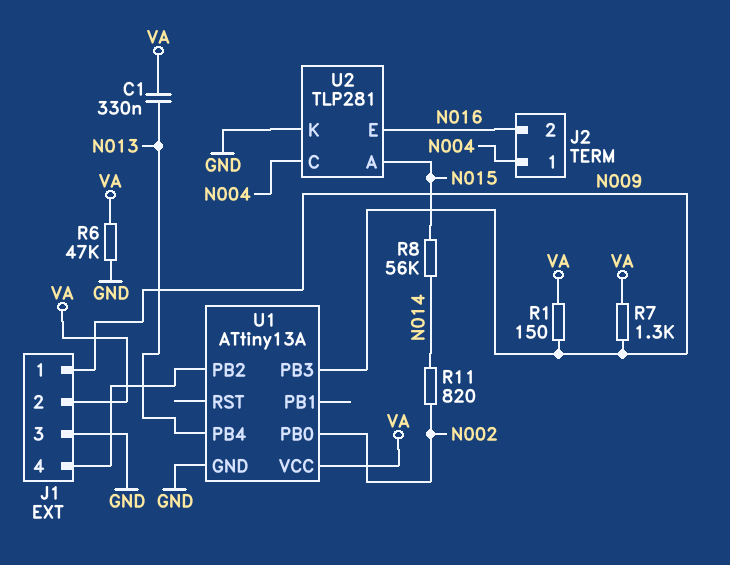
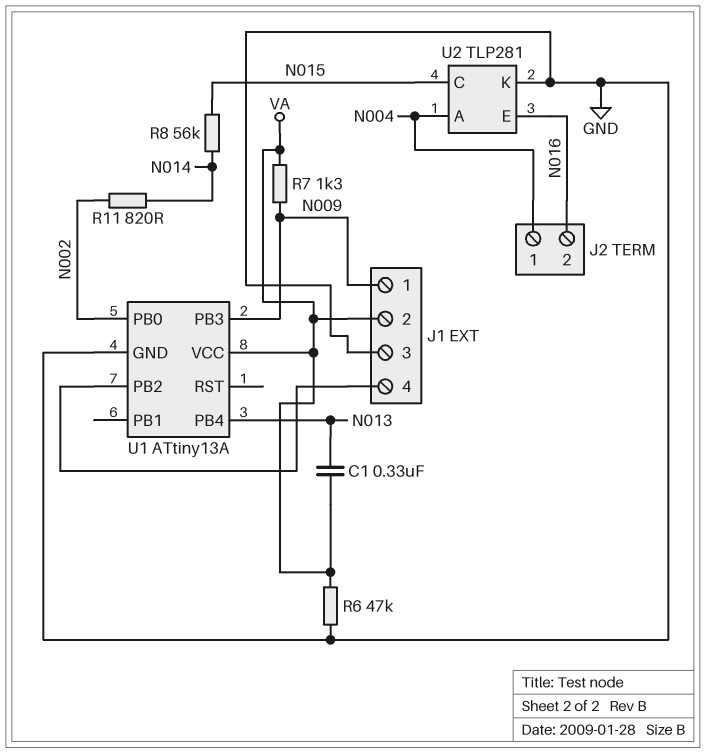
R1: 150 (N009, VA) -> none
U2 pin A: N015 -> N004
U2 pin C: N004 -> N015

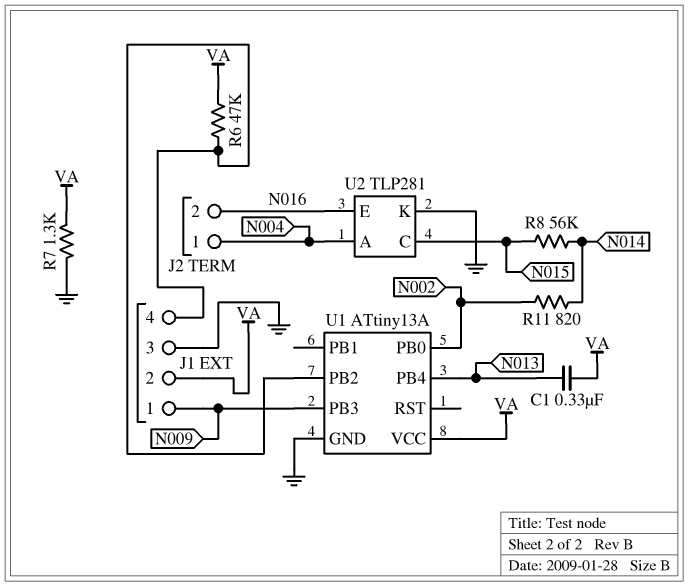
R6: 47k (GND, VA) -> 47k (J1/4, VA)
R7: 1.3k (N009, VA) -> 1.3k (GND, VA)

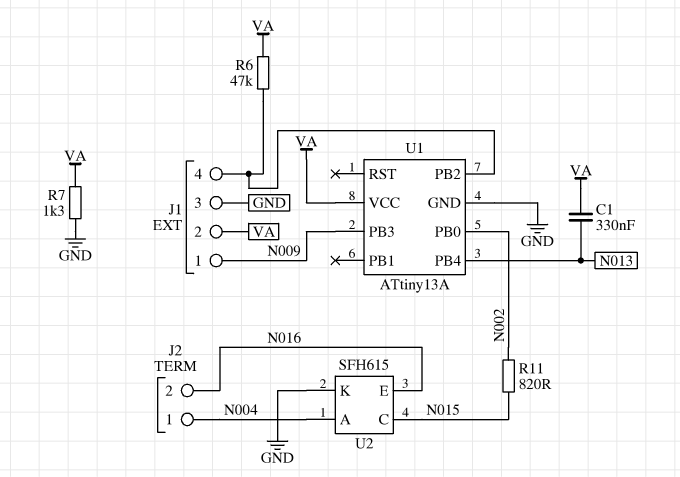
R8: 56k (N014, N015) -> none
R11: 820 (N002, N014) -> 820 (N002, N015)
U2: TLP281 -> SFH615

